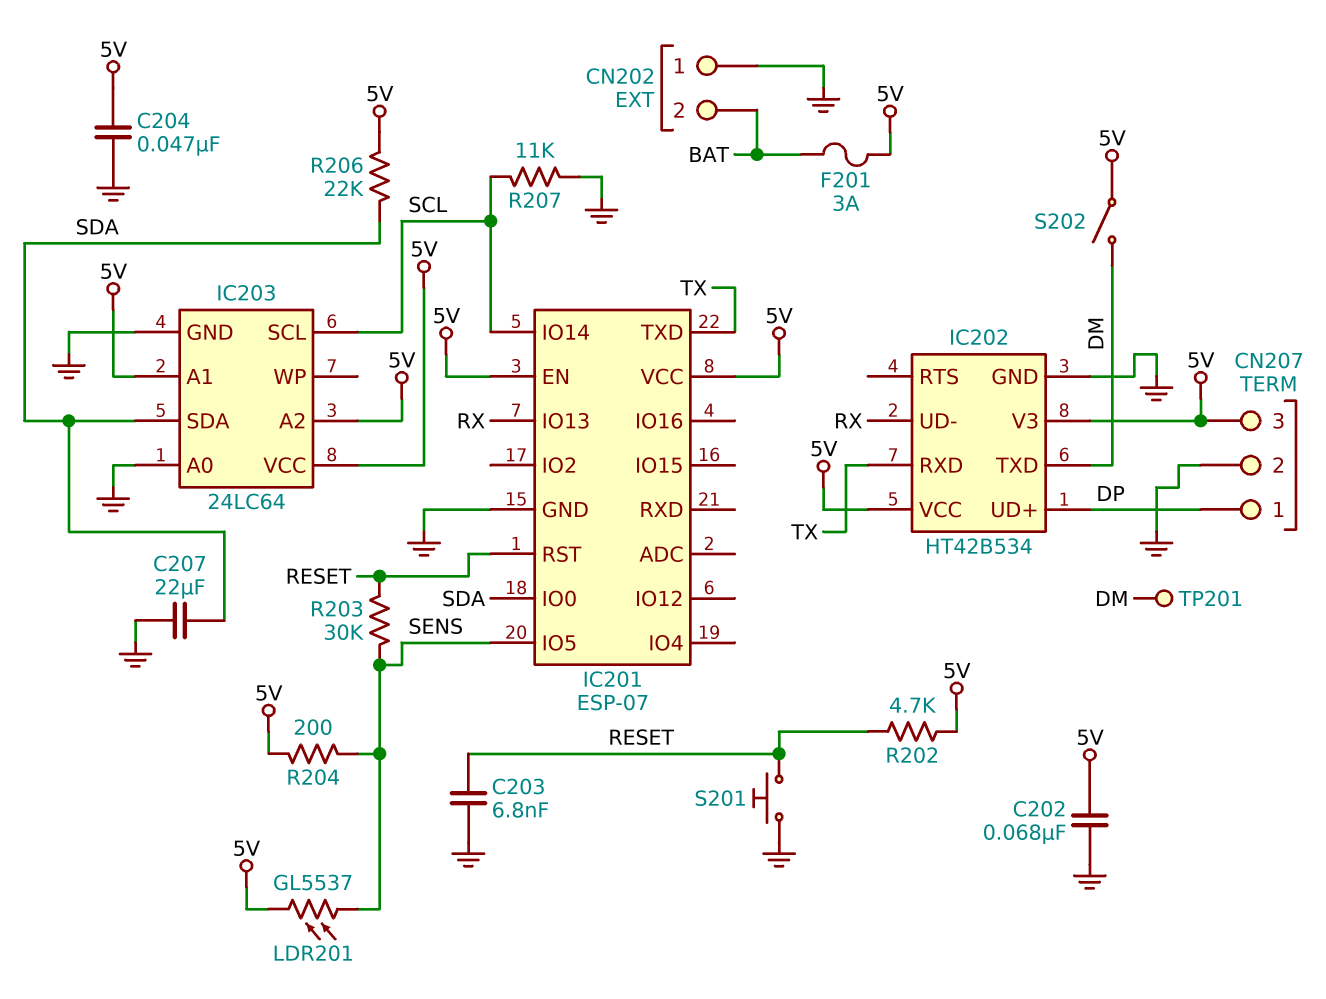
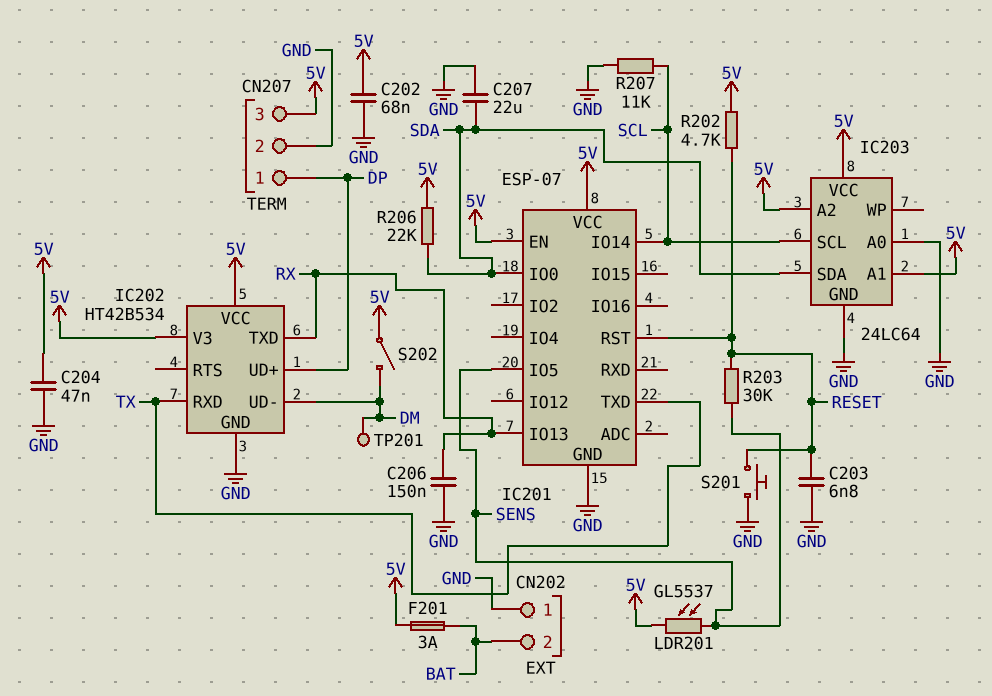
C206: none -> 150nF (GND, RX)
IC202 pin TXD: DM -> RX
IC202 pin UD-: RX -> DM
R204: 200 (5V, SENS) -> none

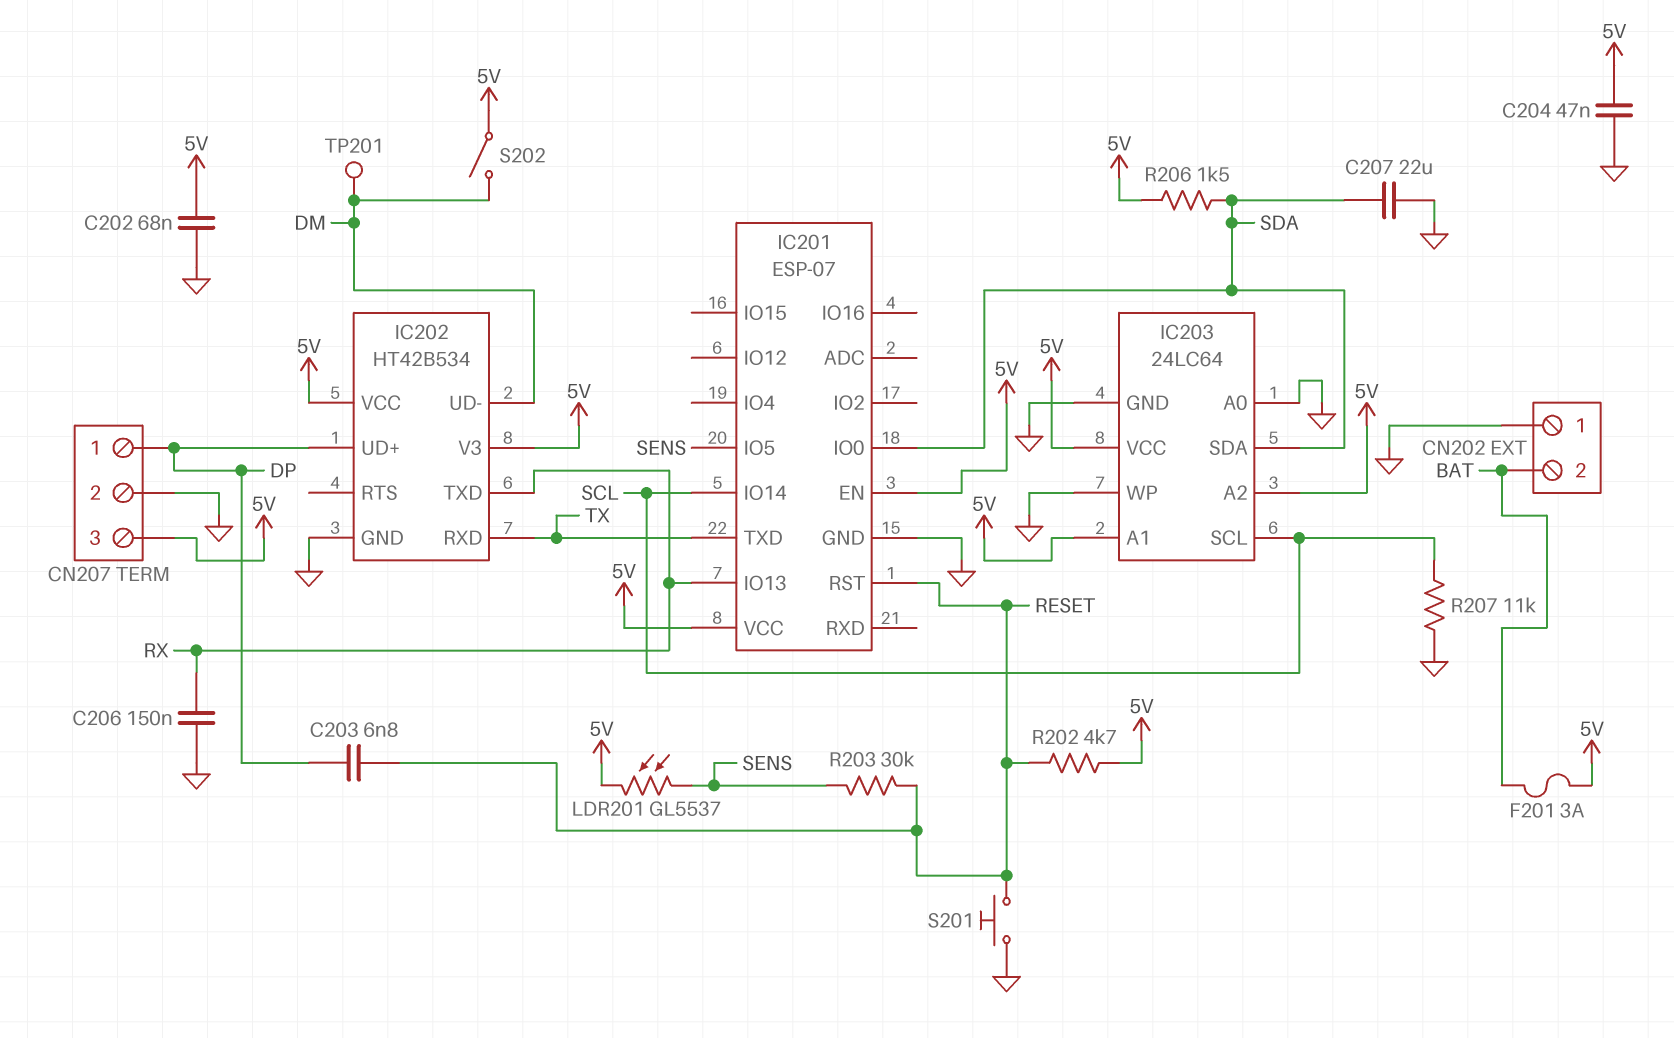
C203: 6.8nF (GND, RESET) -> 6.8nF (DP, RESET)
IC203 pin WP: none -> GND
R206: 22k (5V, SDA) -> 1.5k (5V, SDA)

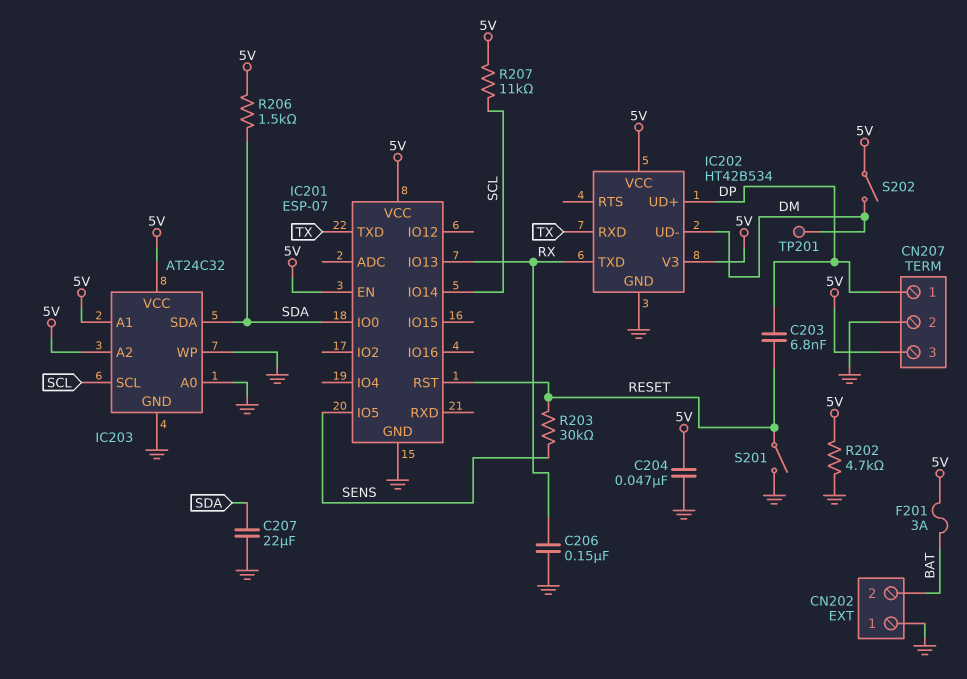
C202: 68nF (5V, GND) -> none
IC203: 24LC64 -> AT24C32
LDR201: GL5537 (5V, SENS) -> none
R202: 4.7k (5V, RESET) -> 4.7k (5V, GND)
R207: 11k (GND, SCL) -> 11k (5V, SCL)
S201: button (GND, RESET) -> switch (GND, RESET)

